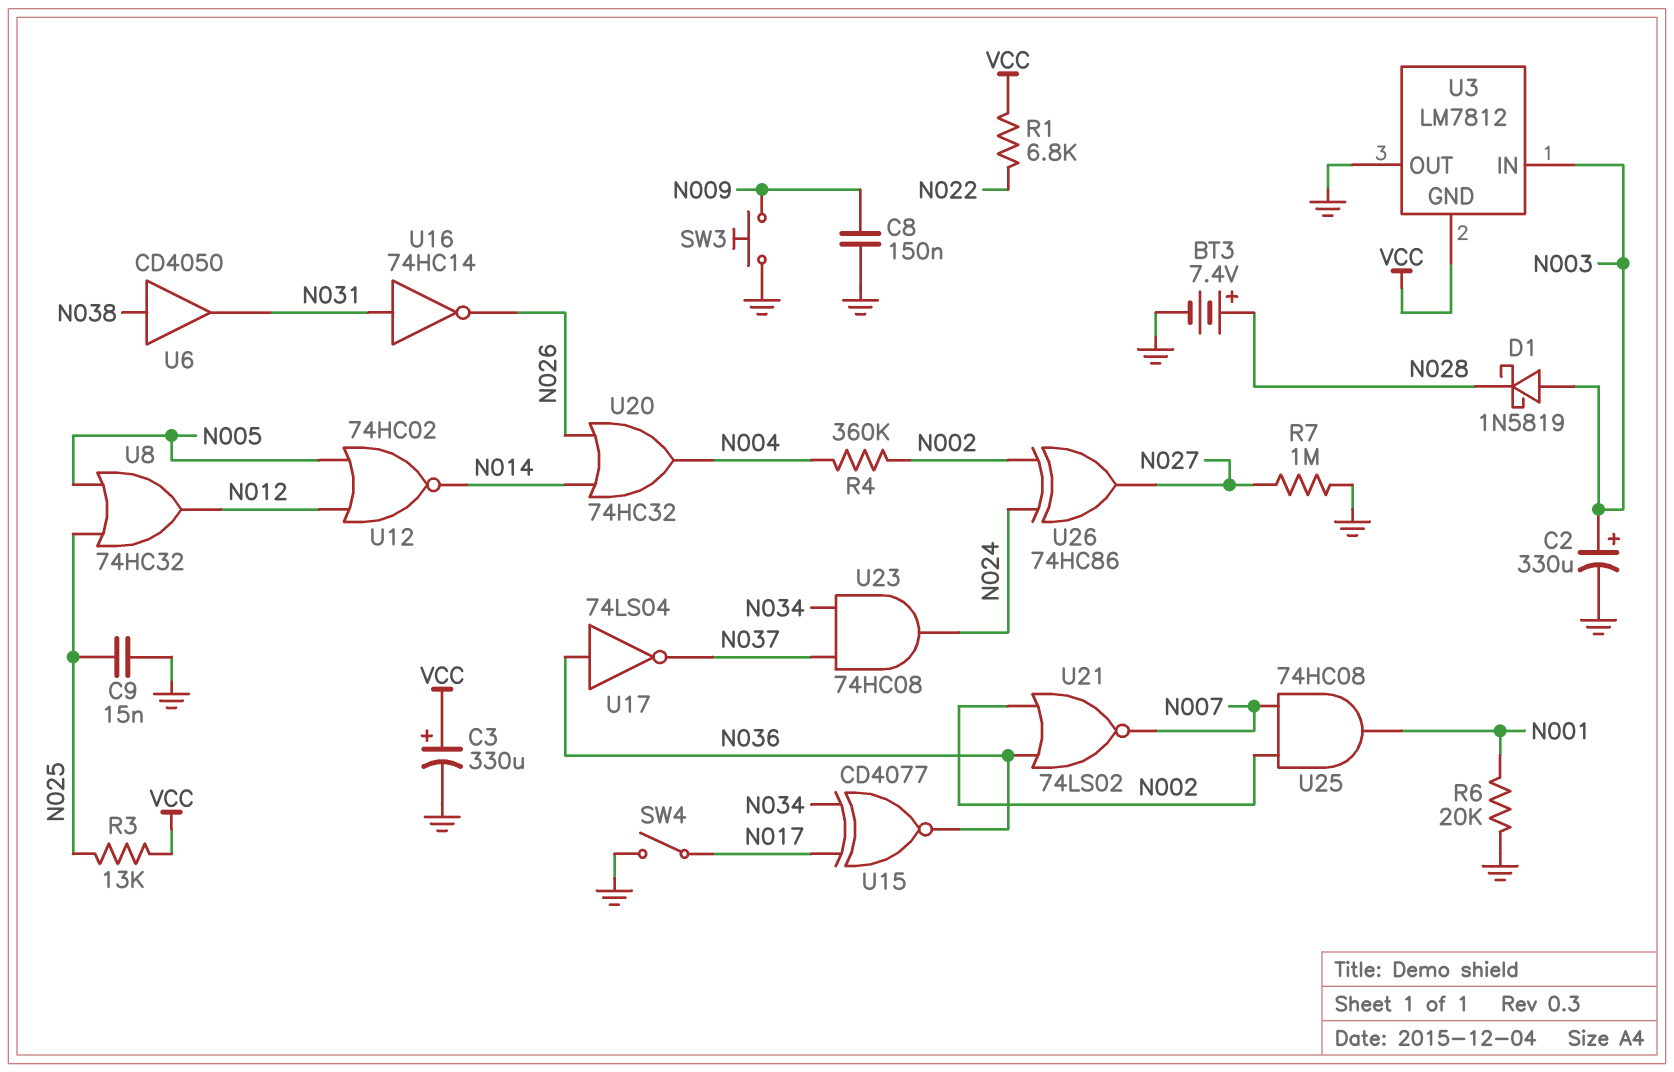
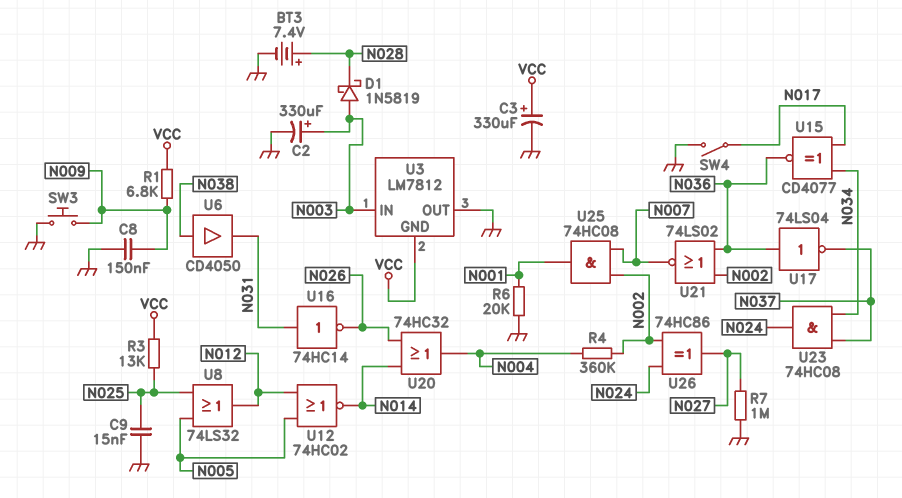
R1: 6.8k (N022, VCC) -> 6.8k (N009, VCC)
U8: OR 74HC32 (in N005, in N025, out N012) -> OR 74LS32 (in N005, in N025, out N012)

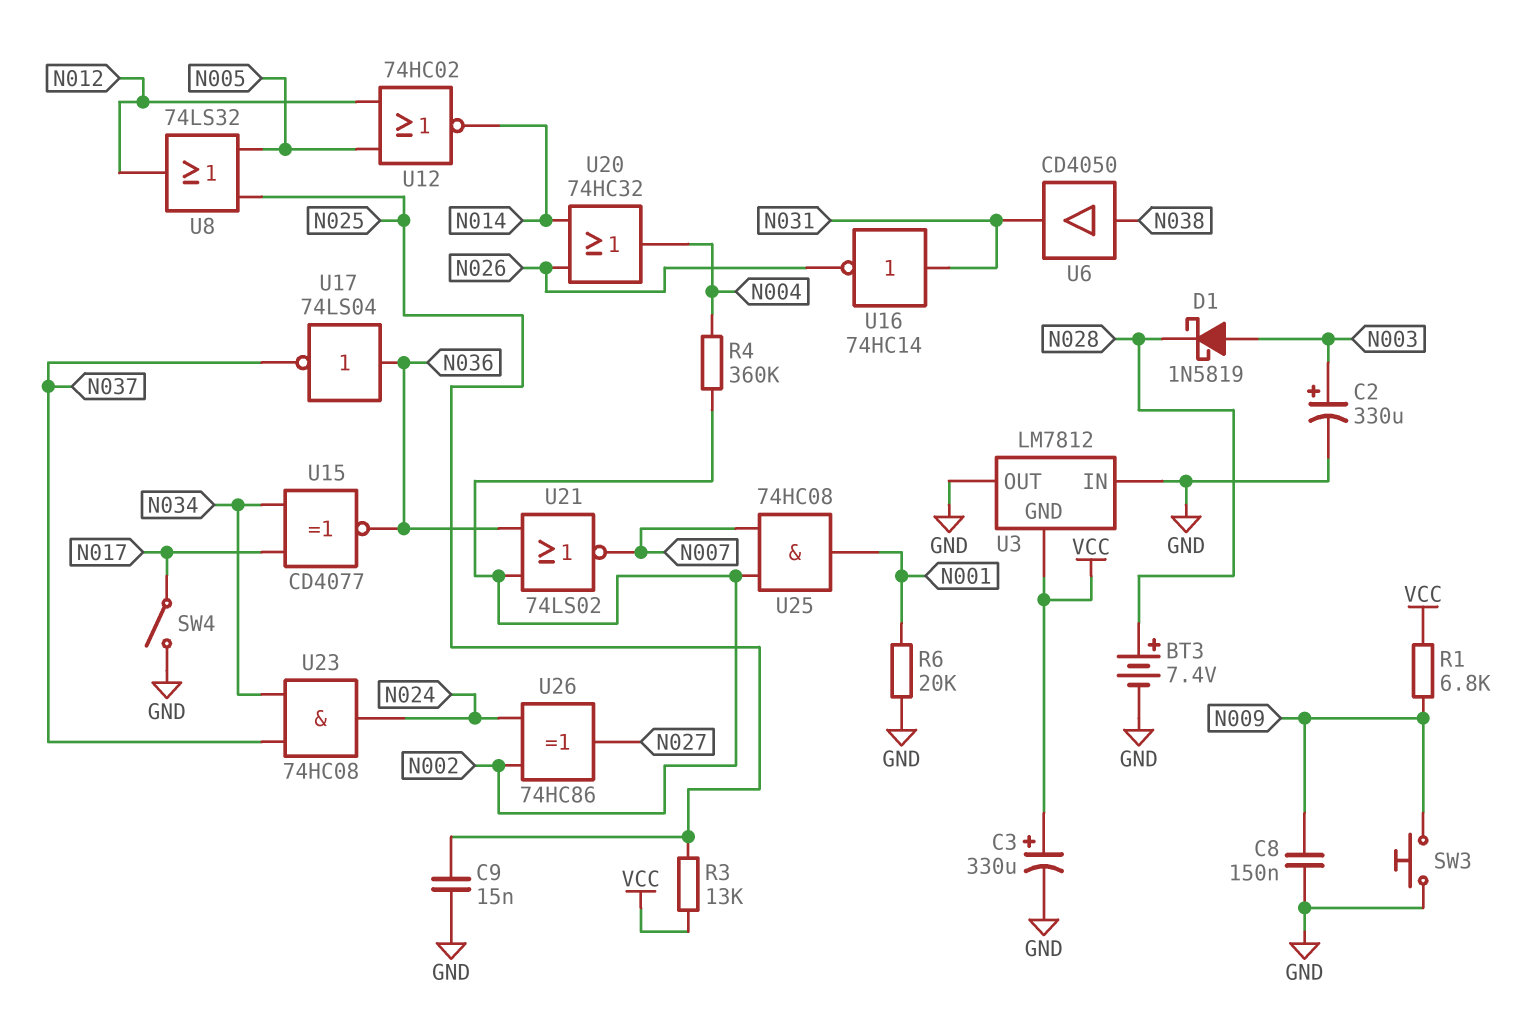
R7: 1M (GND, N027) -> none
U3 pin IN: N003 -> GND

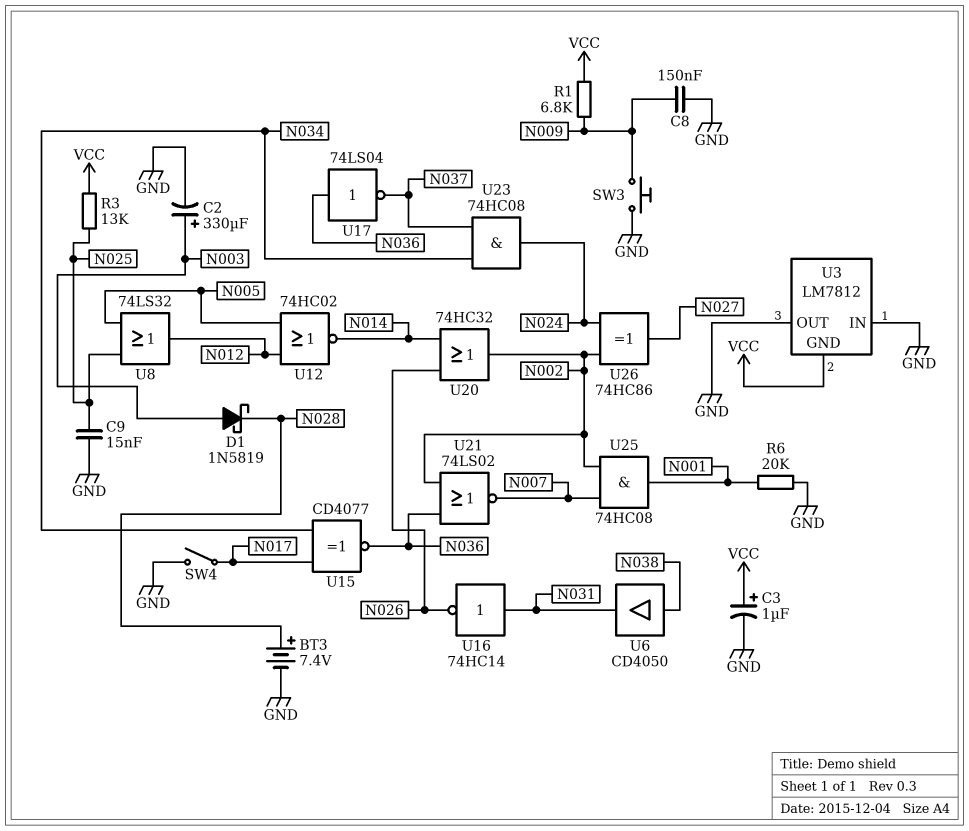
C3: 330uF (plus VCC, minus GND) -> 1uF (plus VCC, minus GND)
R4: 360k (N002, N004) -> none
U20: OR 74HC32 (in N014, in N026, out N004) -> OR 74HC32 (in N014, in N026, out N002)

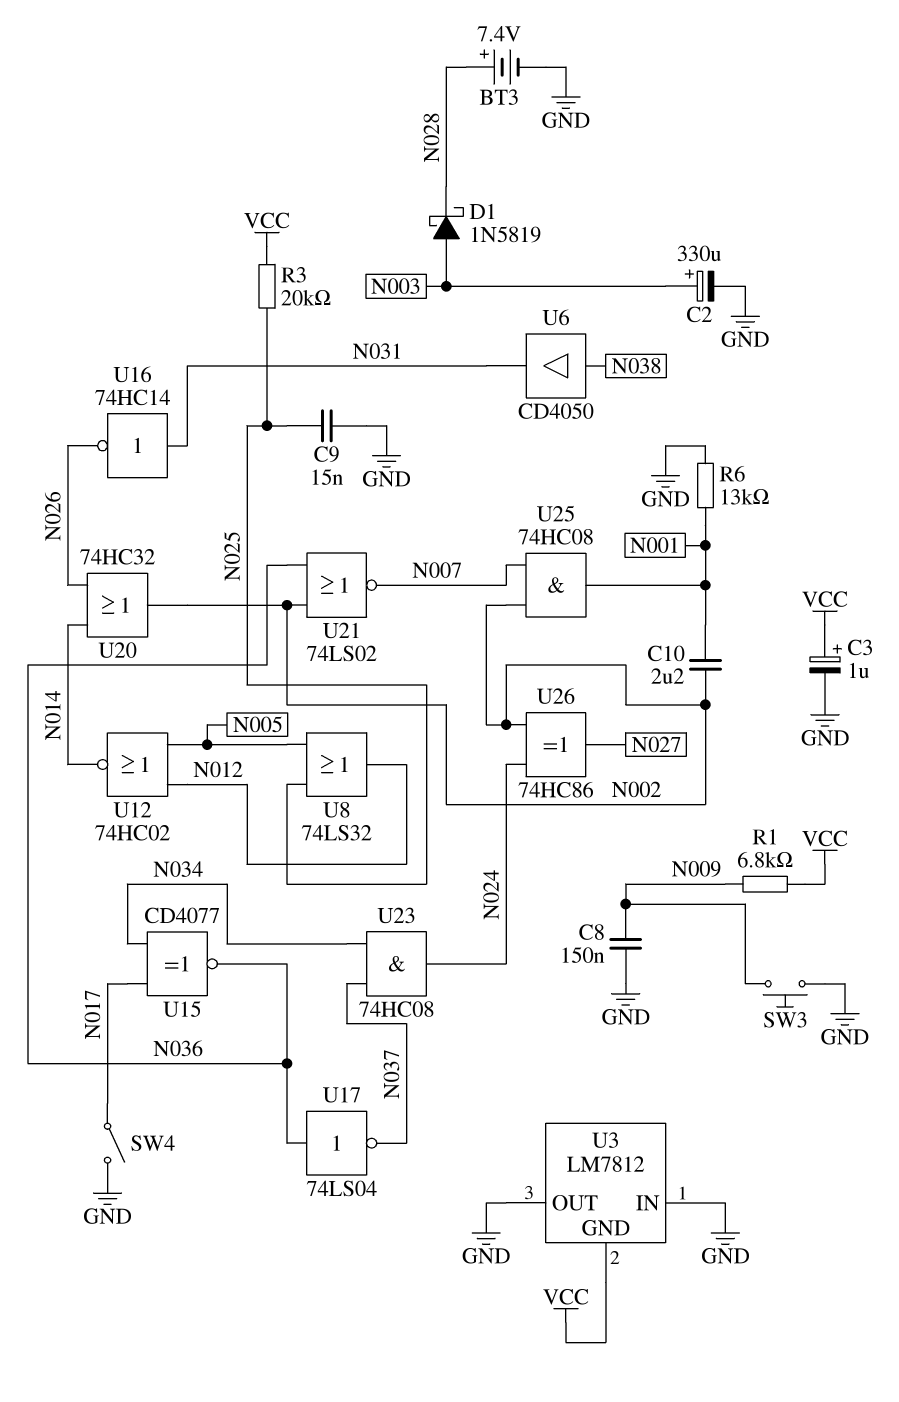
C10: none -> 2.2uF (N001, N002)
R3: 13k (N025, VCC) -> 20k (N025, VCC)
R6: 20k (GND, N001) -> 13k (GND, N001)

